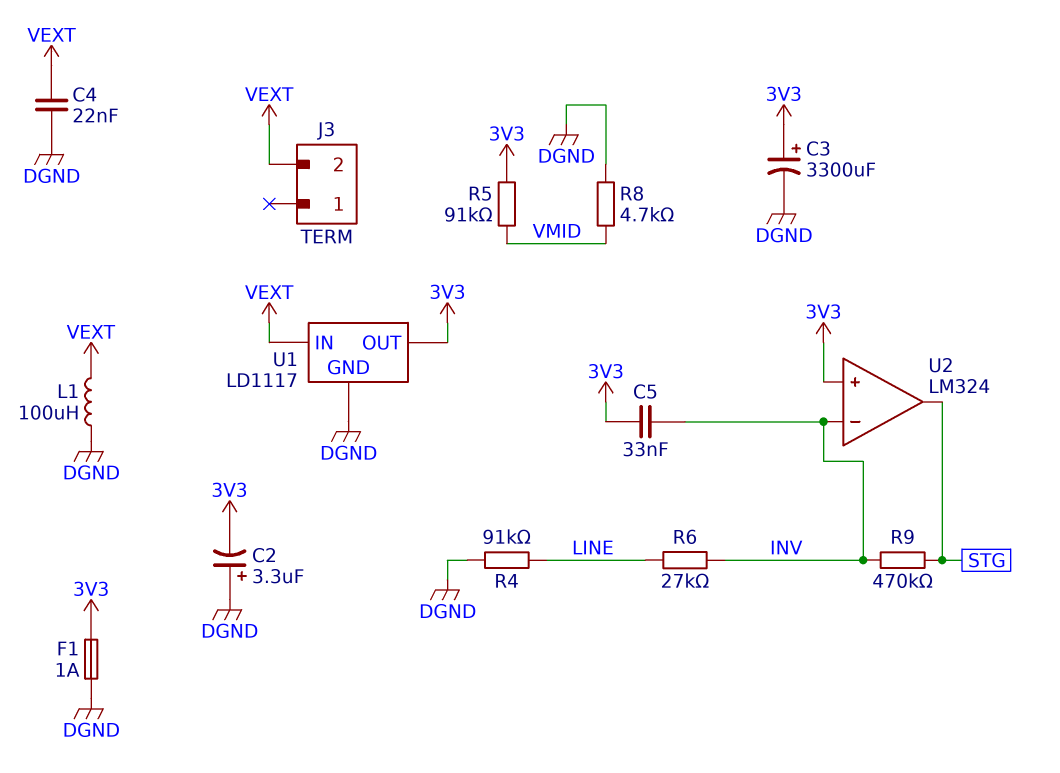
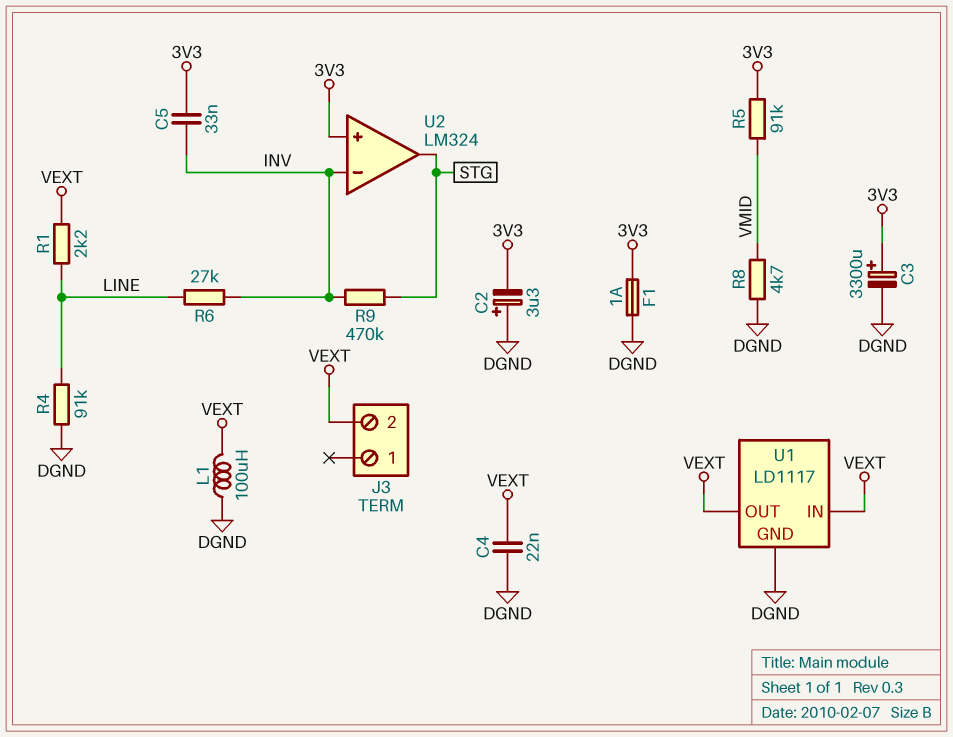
R1: none -> 2.2k (LINE, VEXT)
U1 pin OUT: 3V3 -> VEXT

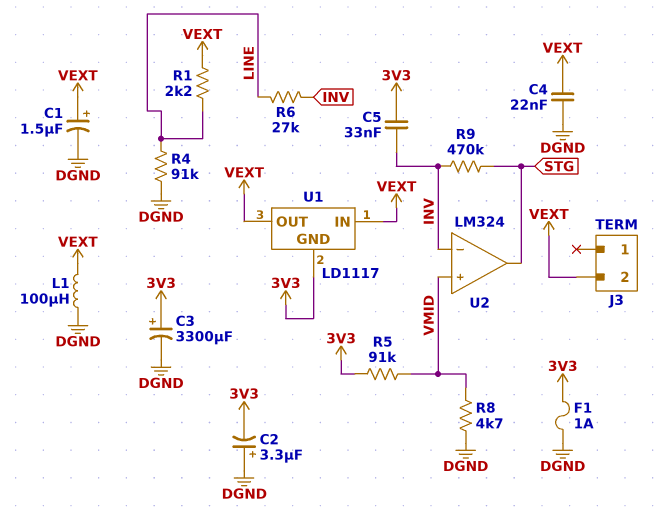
C1: none -> 1.5uF (plus VEXT, minus DGND)
U1 pin GND: DGND -> 3V3
U2 pin in+: 3V3 -> VMID

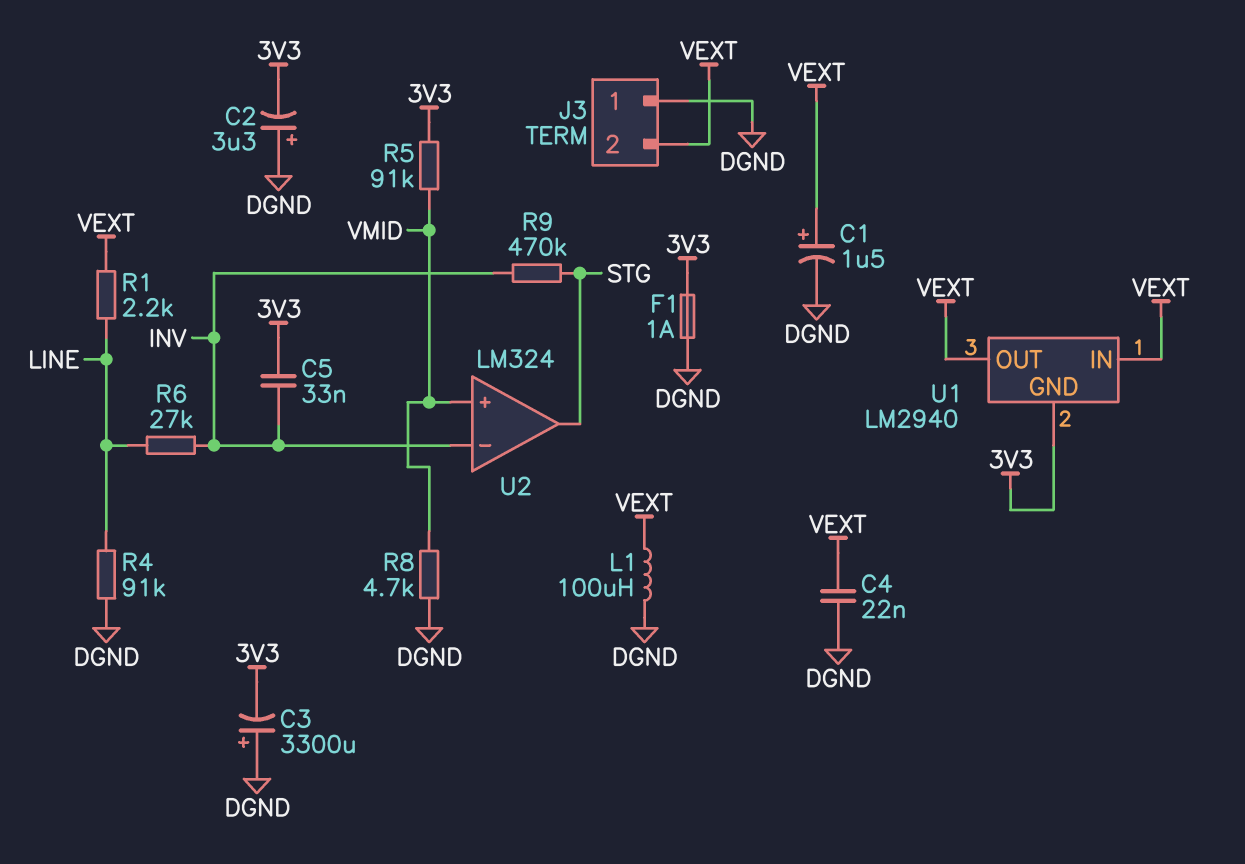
C3: 3300uF (plus 3V3, minus DGND) -> 3300uF (plus DGND, minus 3V3)
J3 pin 1: none -> DGND
U1: LD1117 -> LM2940

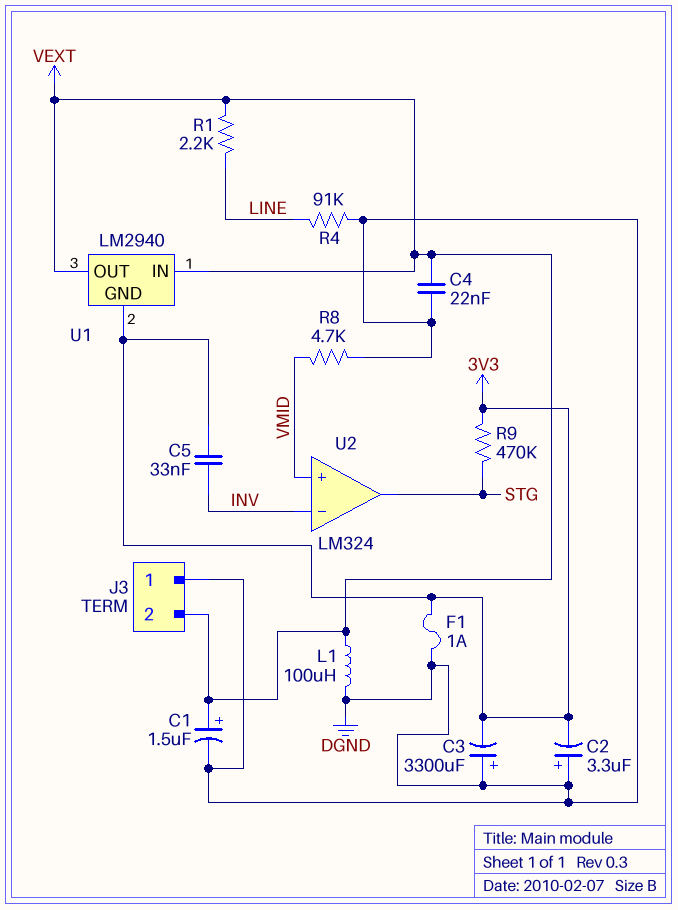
R5: 91k (3V3, VMID) -> none
R6: 27k (INV, LINE) -> none
R9: 470k (INV, STG) -> 470k (3V3, STG)

